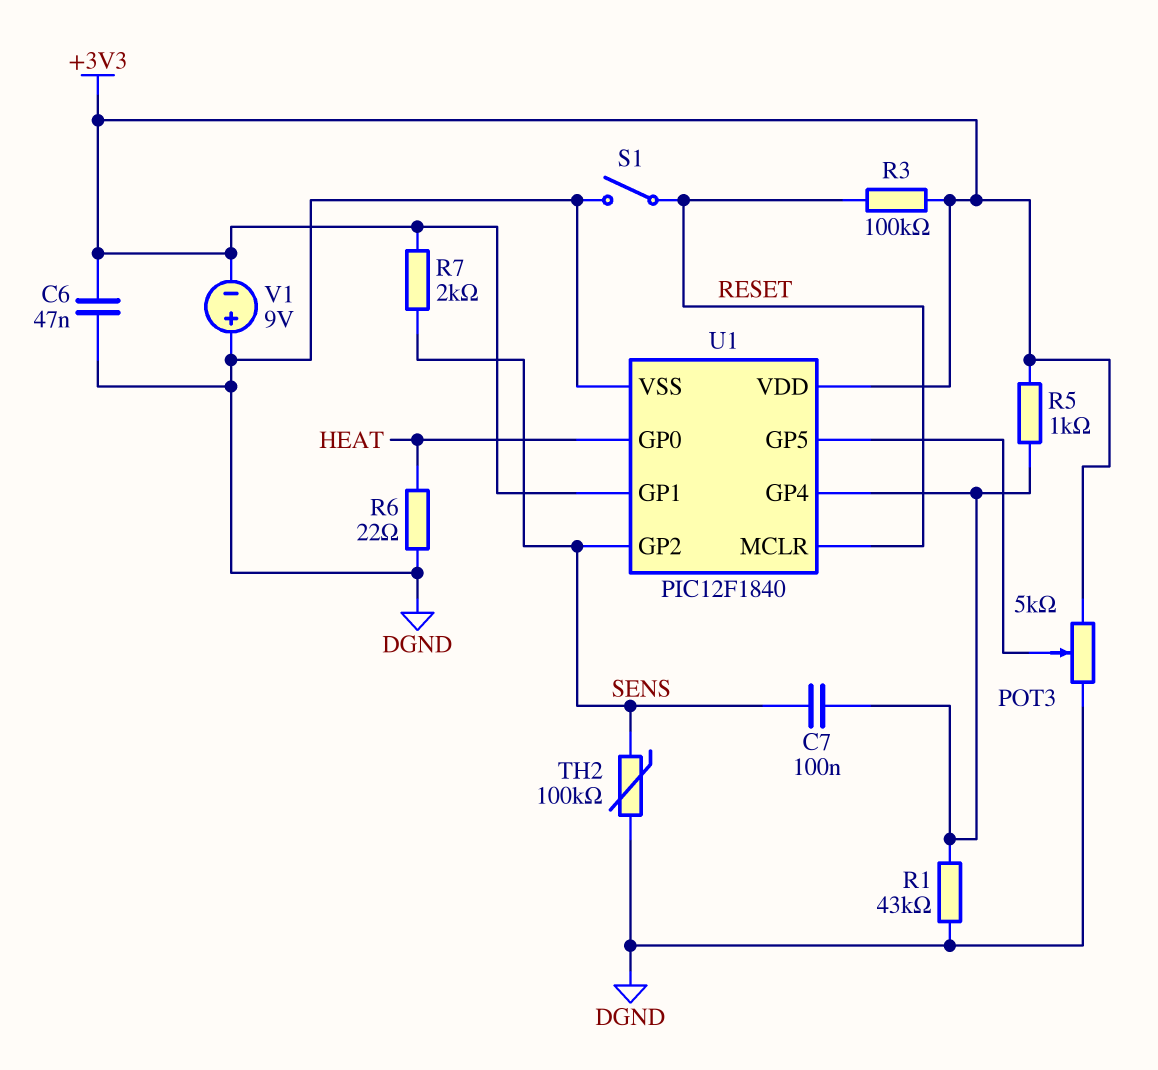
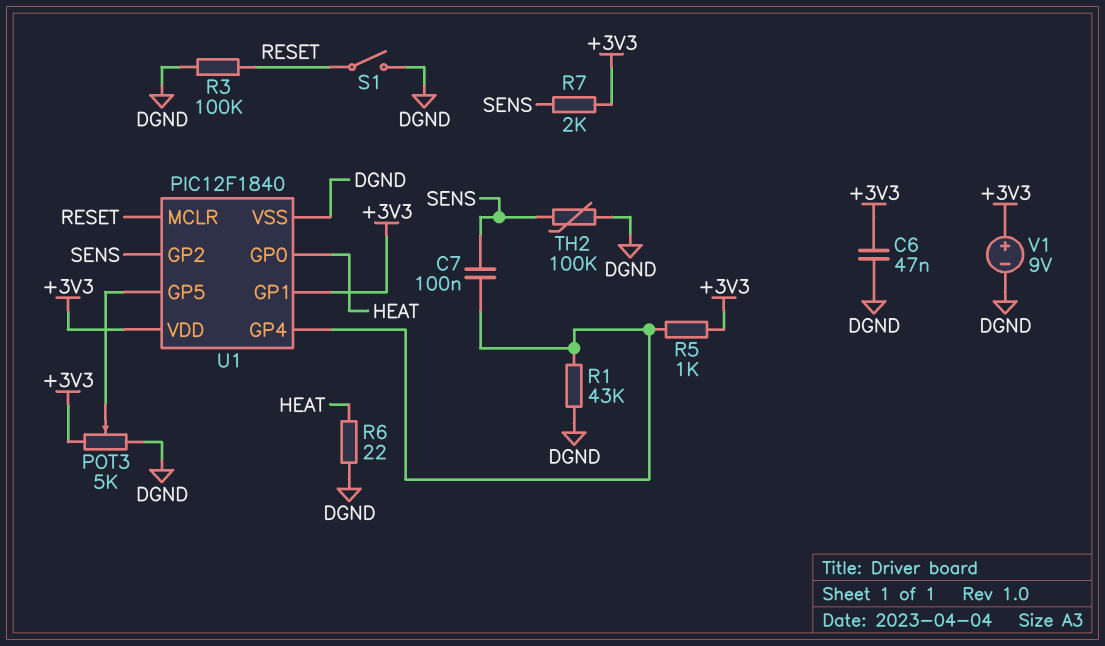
R3: 100k (+3V3, RESET) -> 100k (DGND, RESET)
V1: 9V (plus DGND, minus +3V3) -> 9V (plus +3V3, minus DGND)

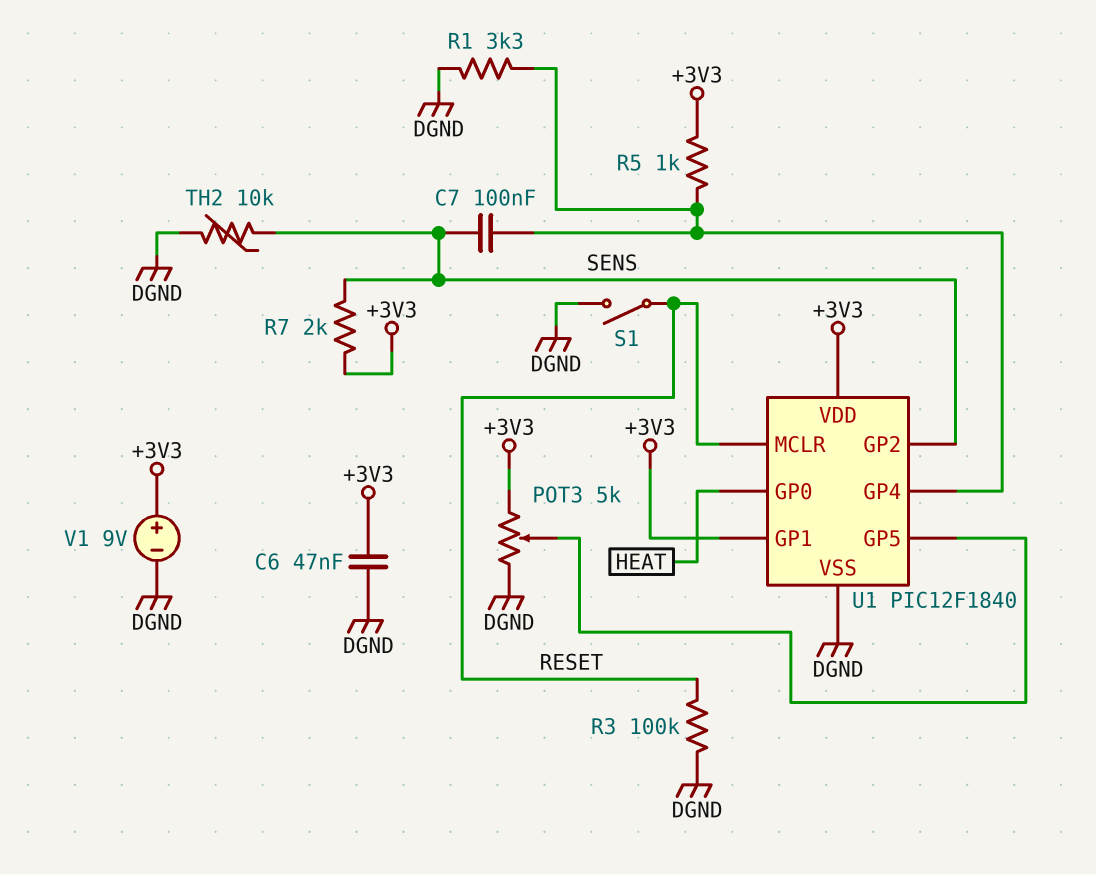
R1: 43k (DGND, U1/GP4) -> 3.3k (DGND, U1/GP4)
R6: 22 (DGND, HEAT) -> none
TH2: 100k (DGND, SENS) -> 10k (DGND, SENS)

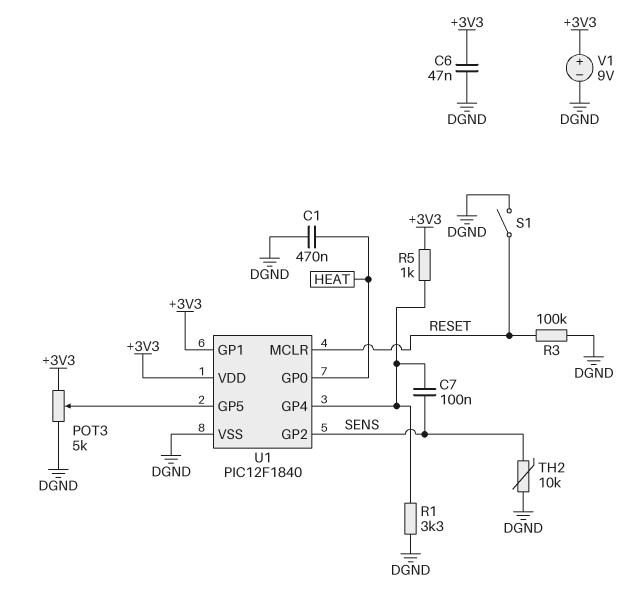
C1: none -> 470nF (DGND, HEAT)
R7: 2k (+3V3, SENS) -> none

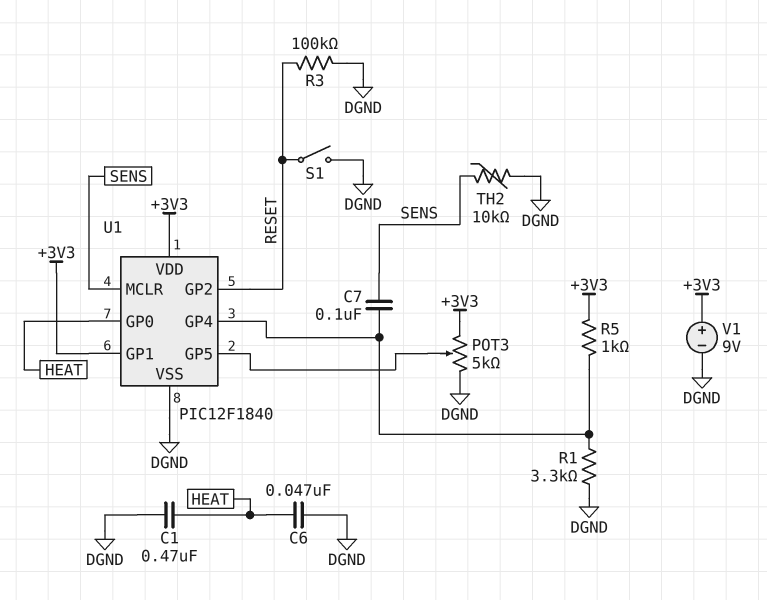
C6: 47nF (+3V3, DGND) -> 47nF (DGND, HEAT)
U1 pin GP2: SENS -> RESET
U1 pin MCLR: RESET -> SENS

